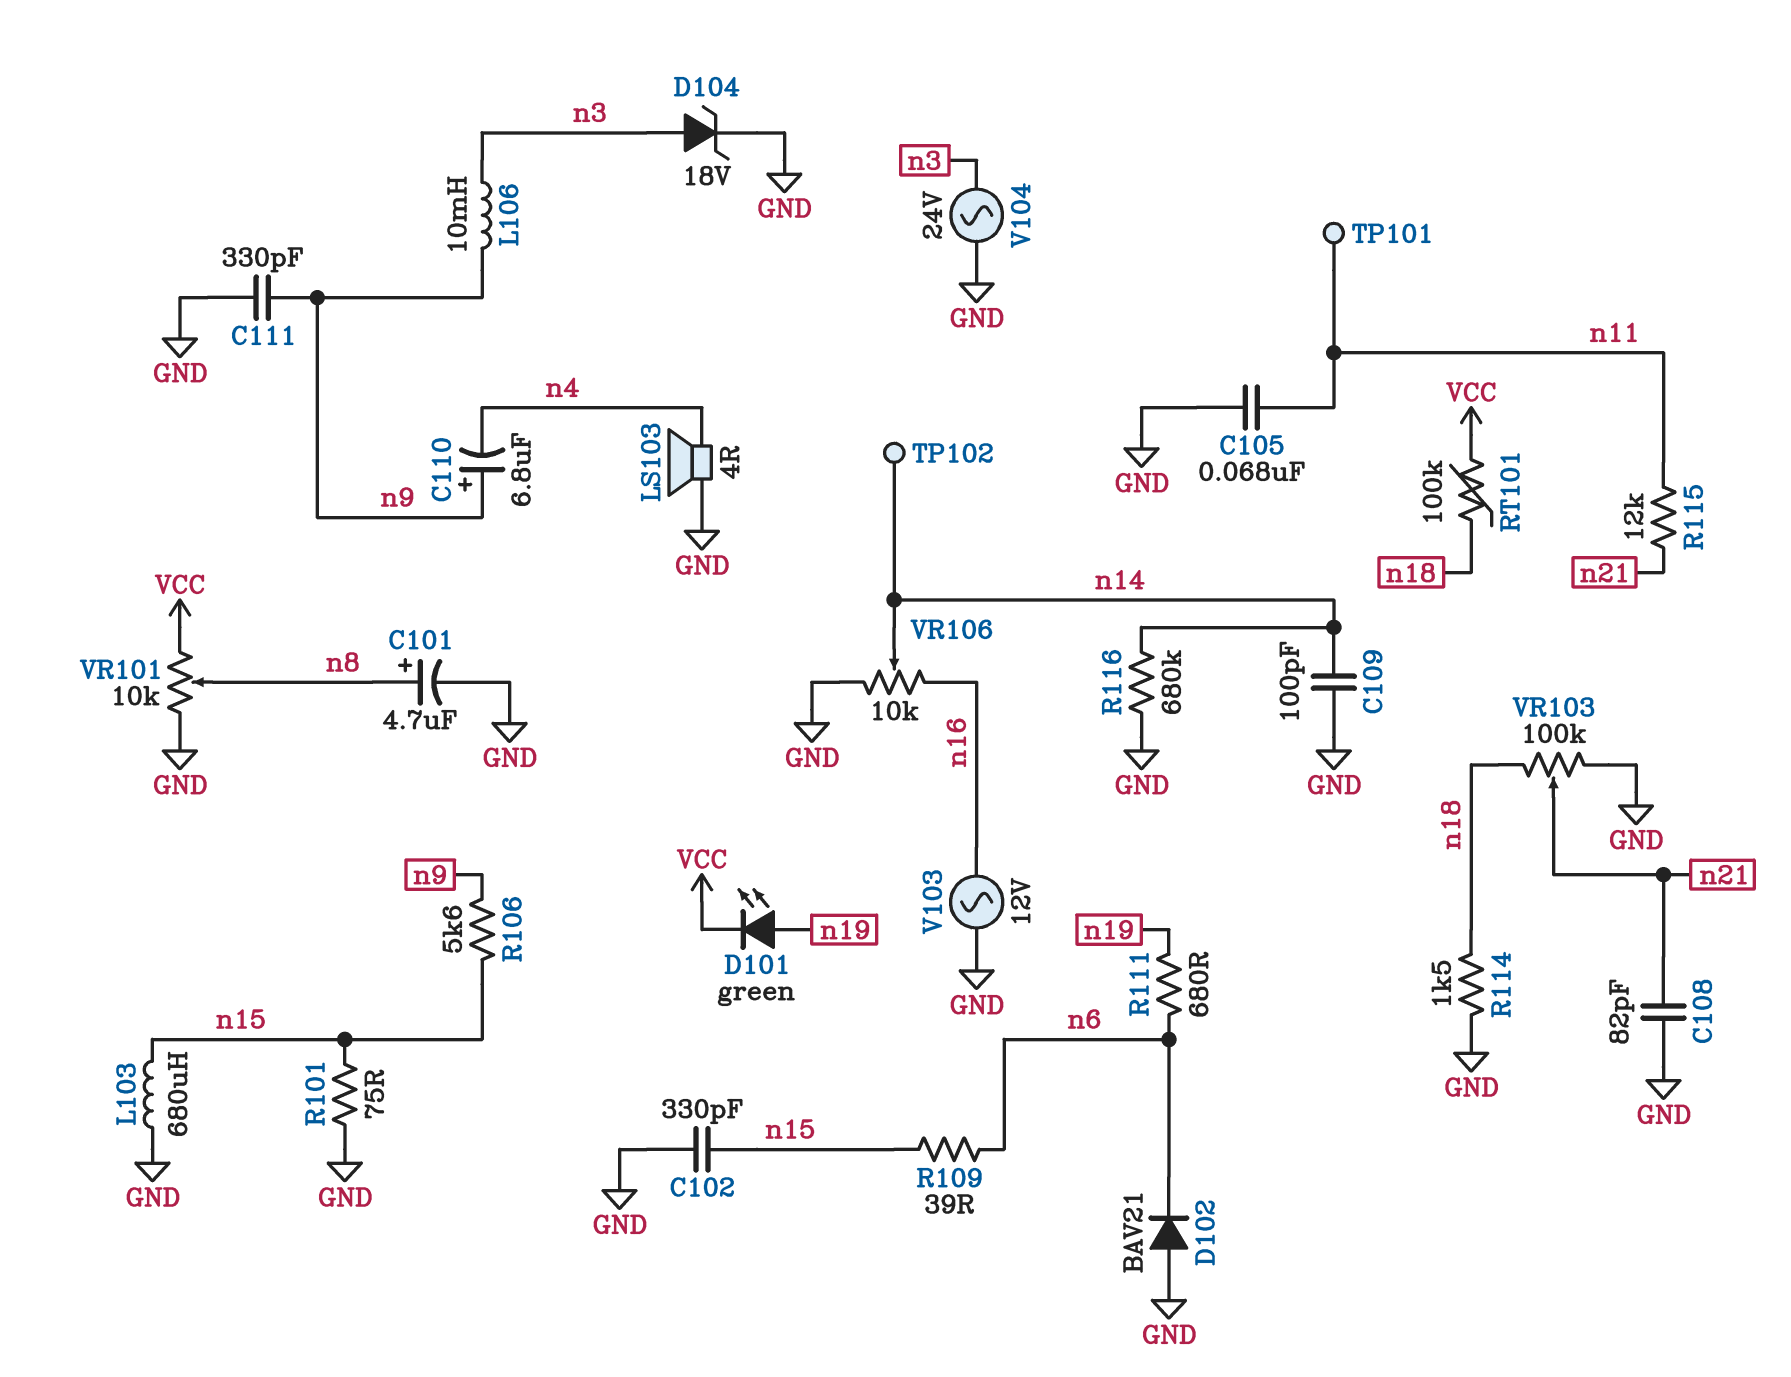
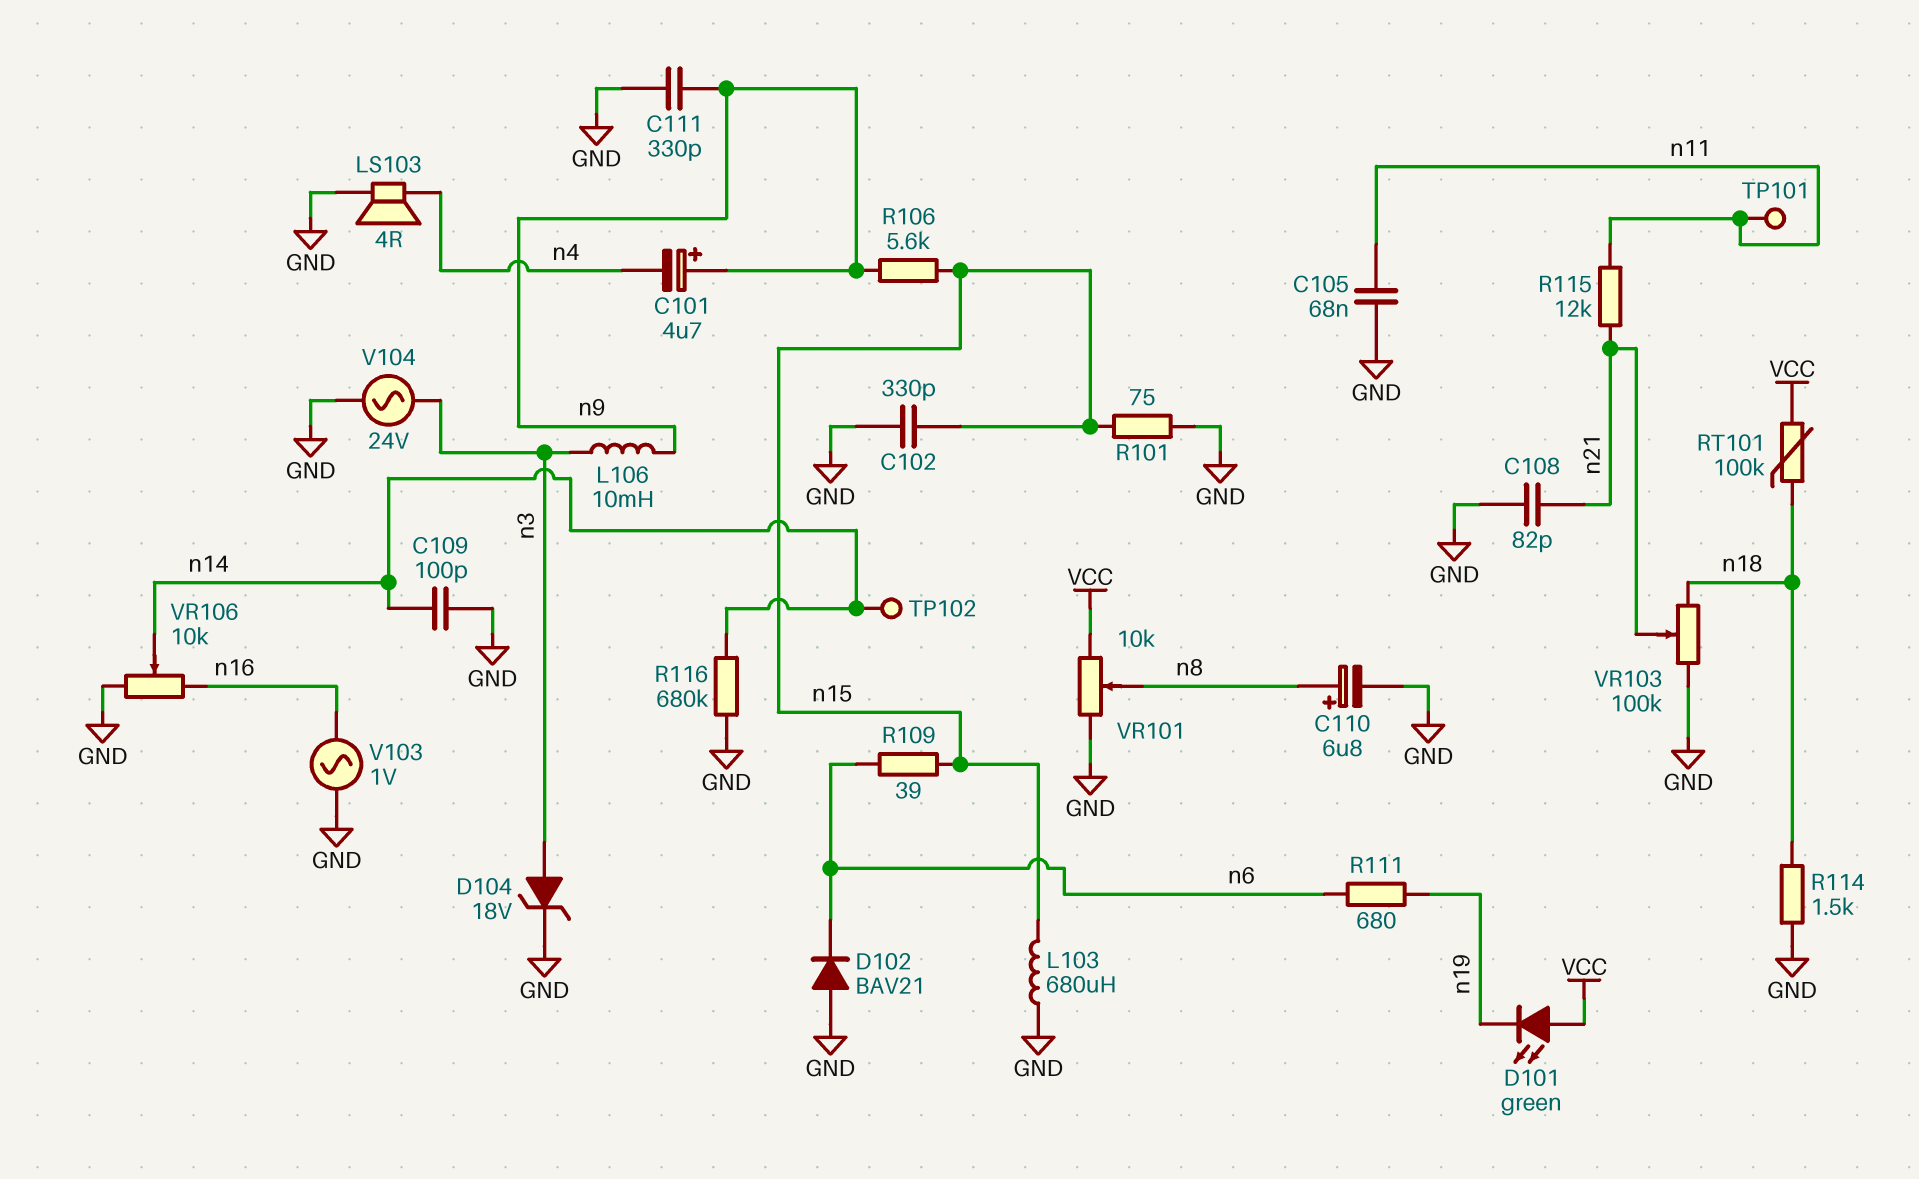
C101: 4.7uF (plus n8, minus GND) -> 4.7uF (plus n9, minus n4)
C110: 6.8uF (plus n9, minus n4) -> 6.8uF (plus n8, minus GND)
D101: LED green (A n19, K VCC) -> LED green (A VCC, K n19)
V103: AC 12V (GND, n16) -> AC 1V (GND, n16)

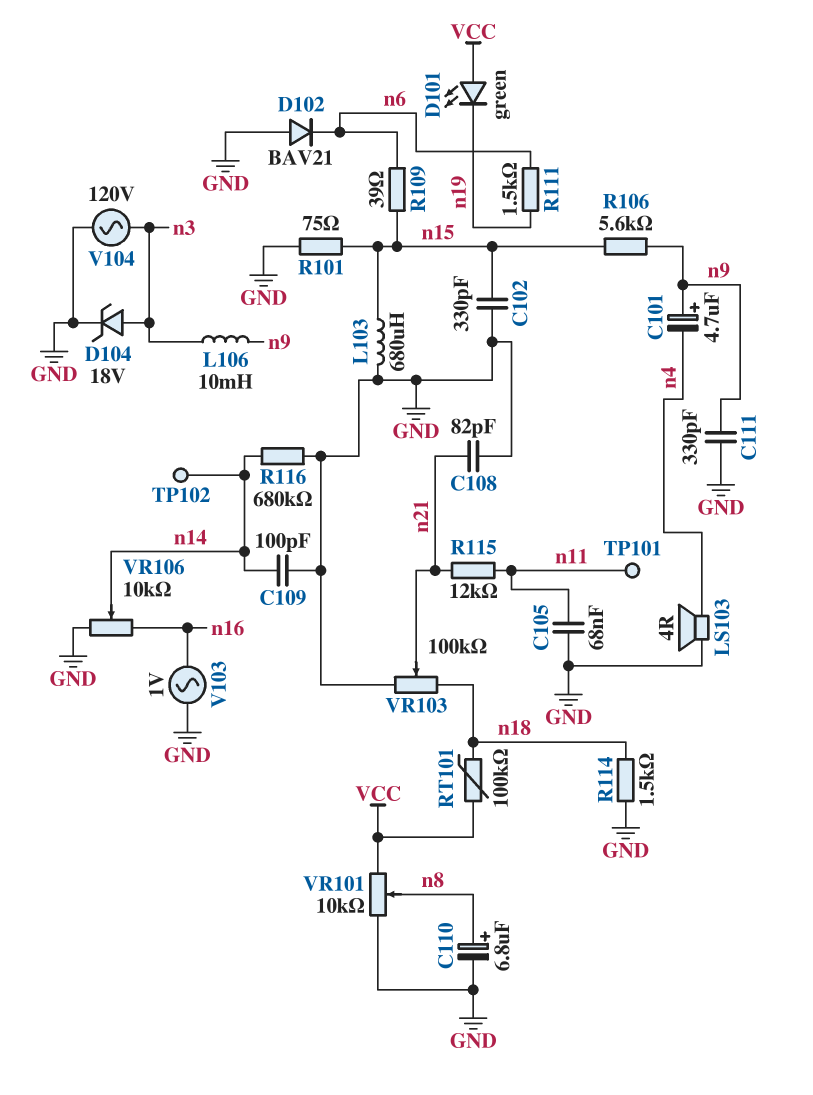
R111: 680 (n6, n19) -> 1.5k (n6, n19)
V104: AC 24V (GND, n3) -> AC 120V (GND, n3)

